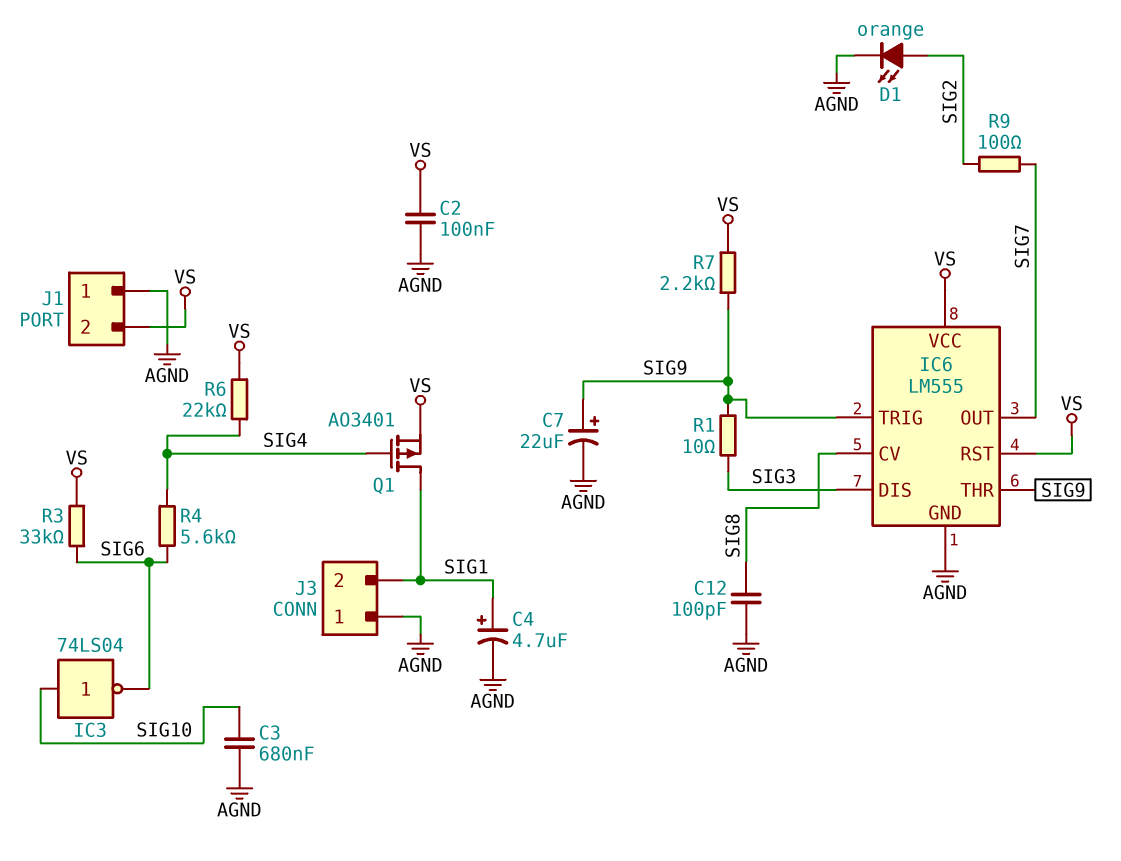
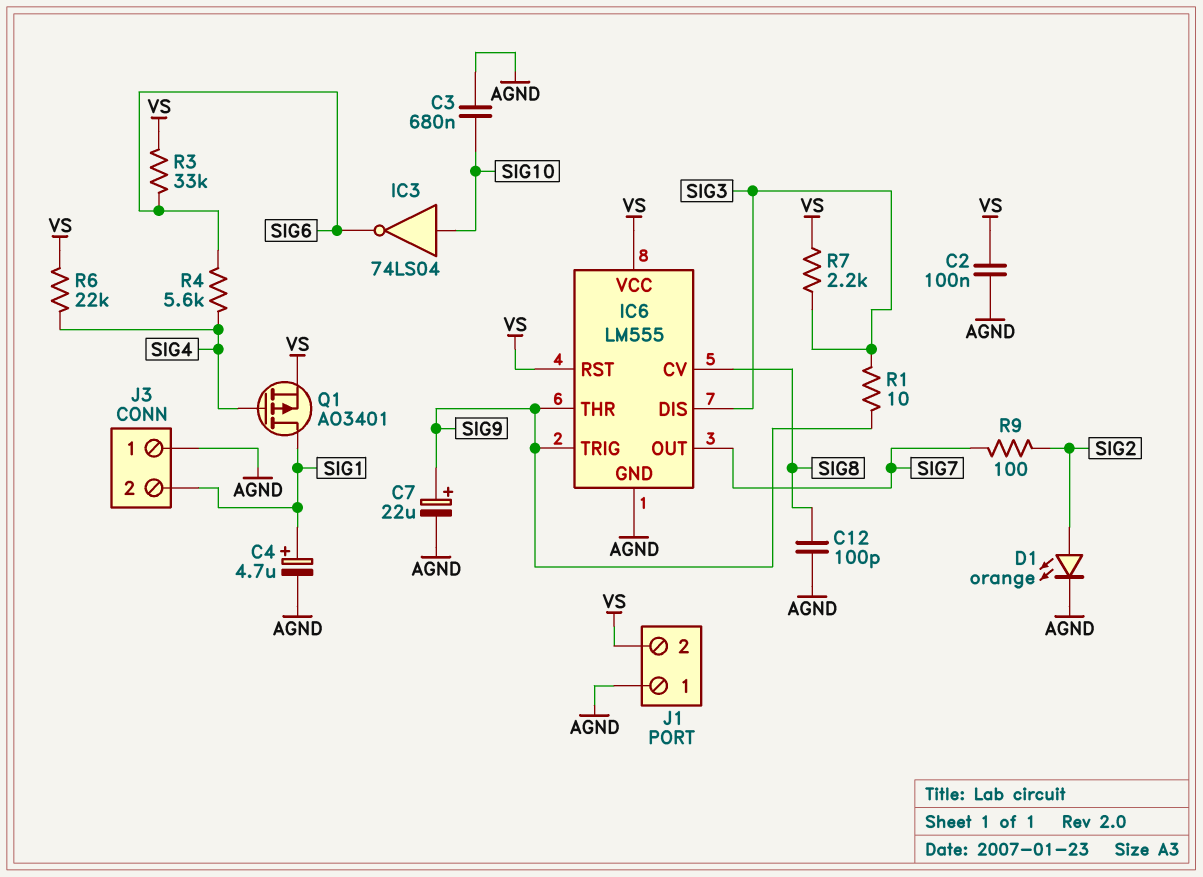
R7: 2.2k (SIG9, VS) -> 2.2k (SIG3, VS)

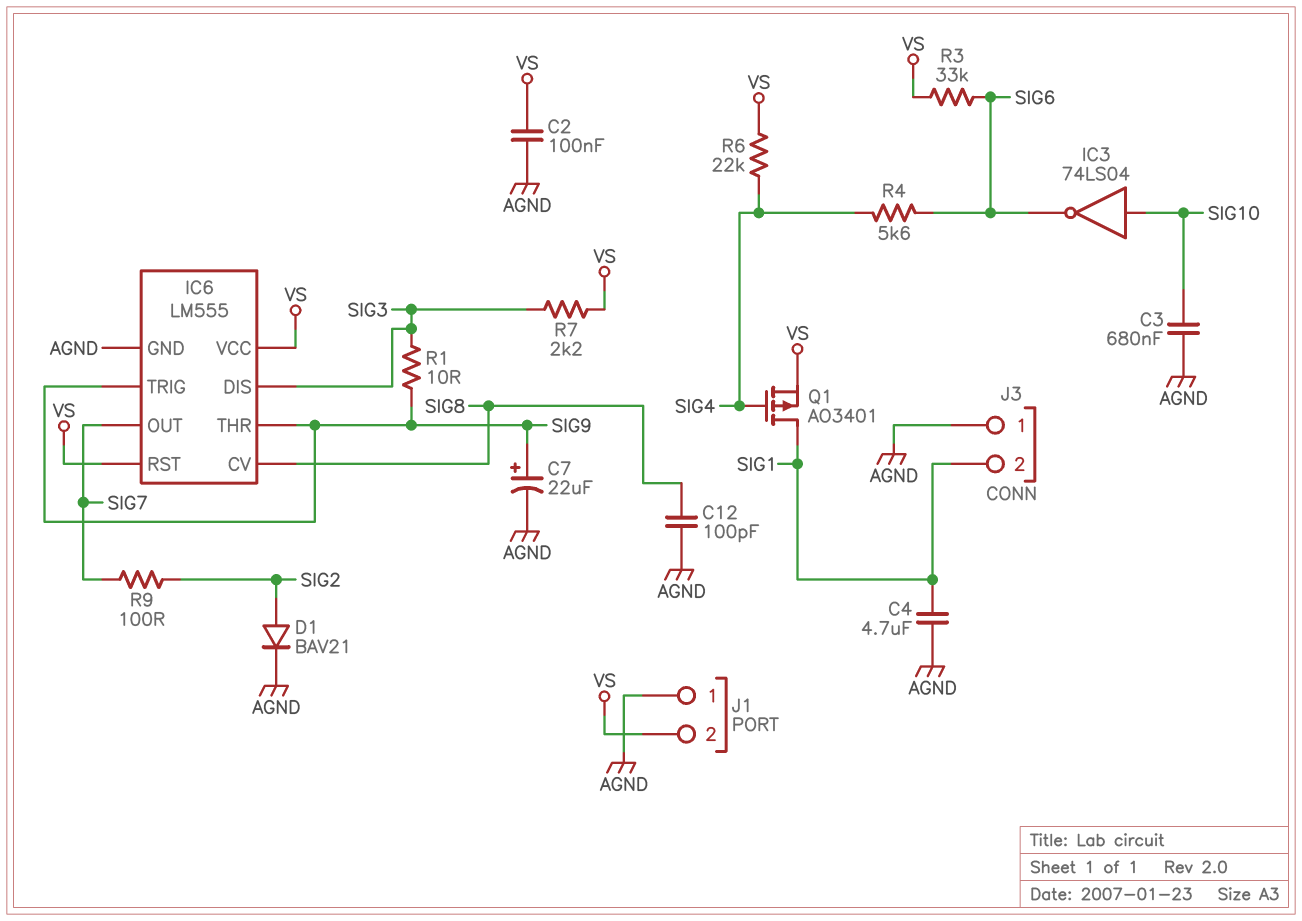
C4: 4.7uF (plus SIG1, minus AGND) -> 4.7uF (AGND, SIG1)
D1: LED orange (A SIG2, K AGND) -> diode BAV21 (A SIG2, K AGND)

